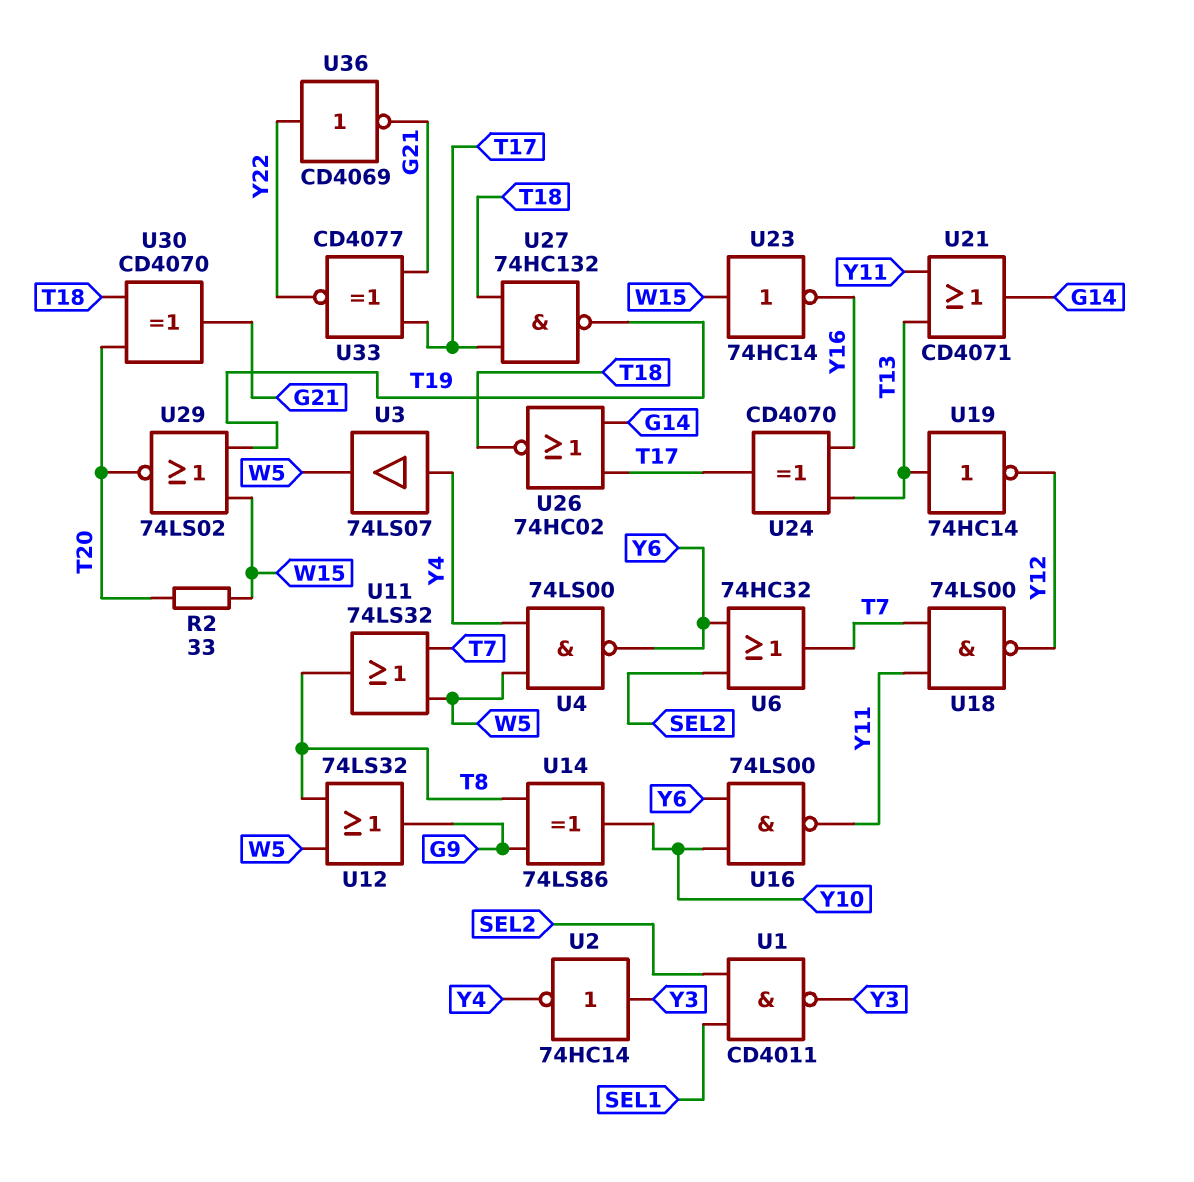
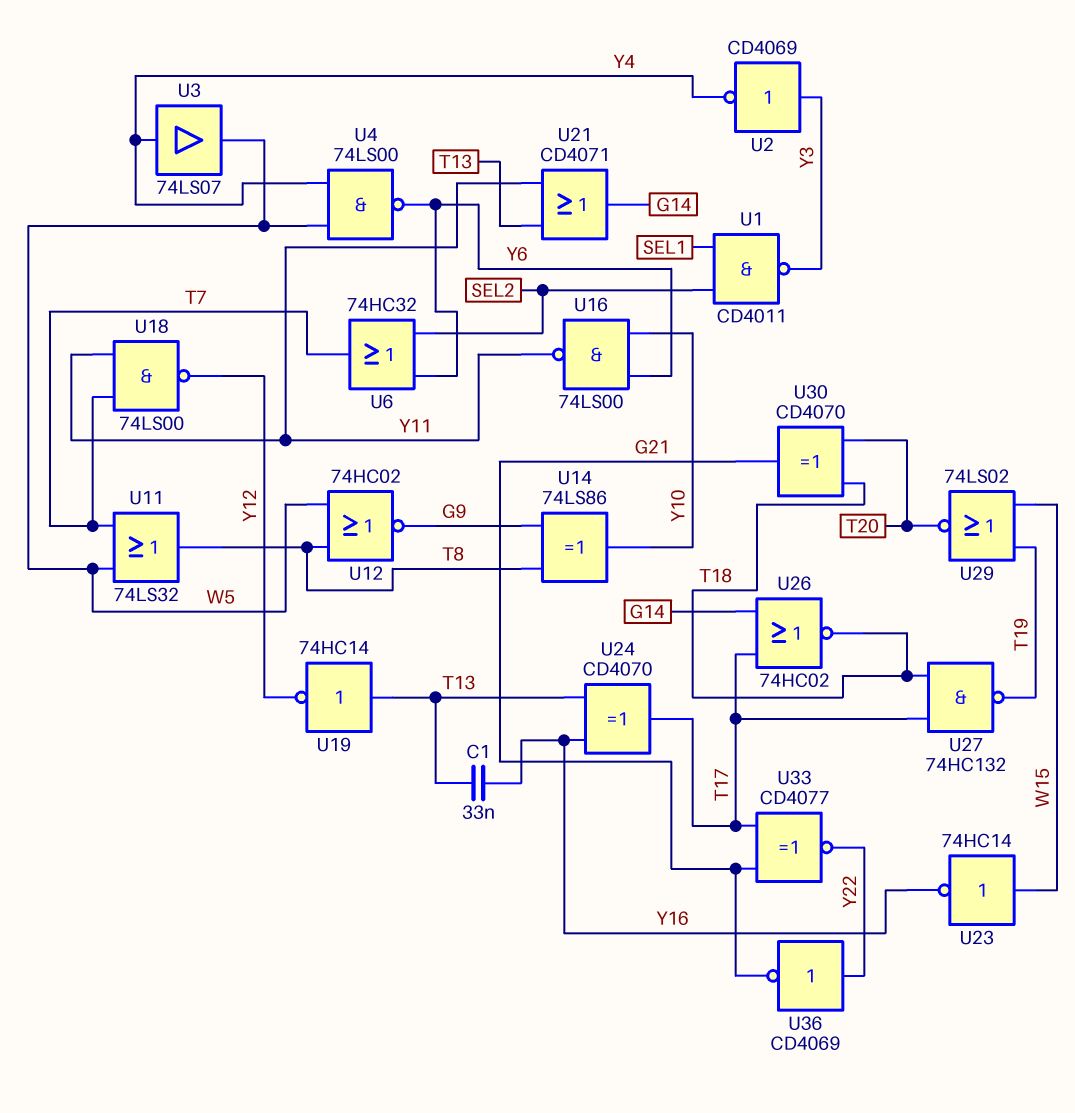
C1: none -> 33nF (T13, Y16)
R2: 33 (T20, W15) -> none
U2: NOT 74HC14 (in Y3, out Y4) -> NOT CD4069 (in Y3, out Y4)
U12: OR 74LS32 (in T8, in W5, out G9) -> NOR 74HC02 (in T8, in W5, out G9)

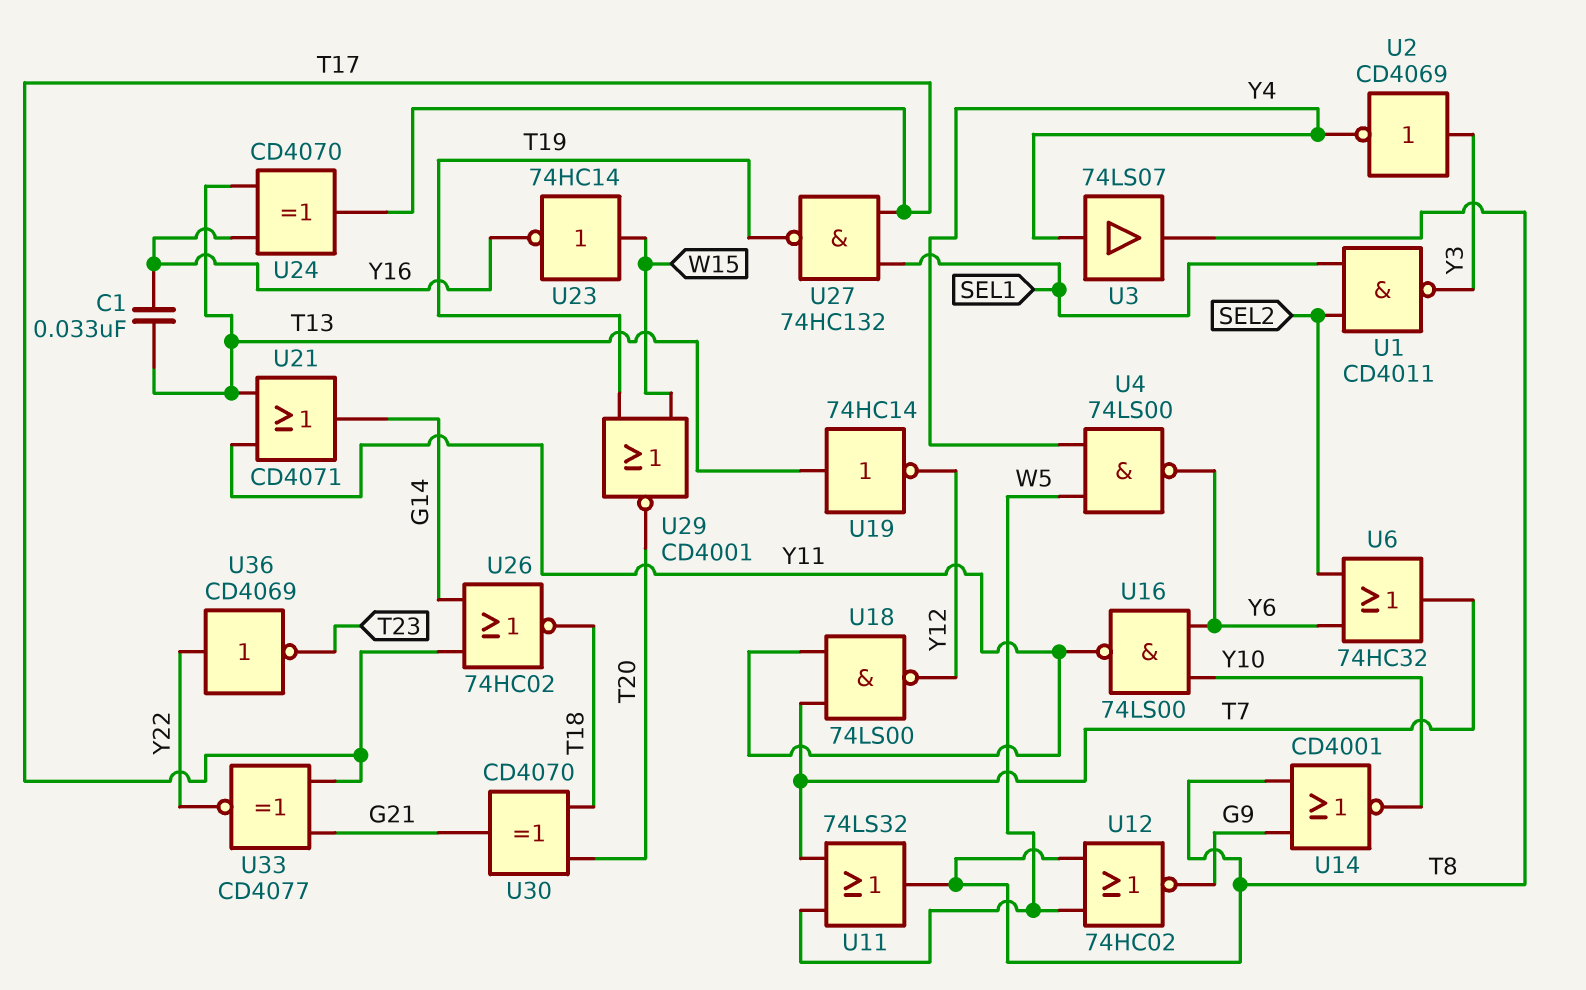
U3: buffer 74LS07 (in Y4, out W5) -> buffer 74LS07 (in Y4, out T8)
U14: XOR 74LS86 (in G9, in T8, out Y10) -> NOR CD4001 (in G9, in T8, out Y10)
U27: NAND 74HC132 (in T17, in T18, out T19) -> NAND 74HC132 (in SEL1, in T17, out T19)
U29: NOR 74LS02 (in T19, in W15, out T20) -> NOR CD4001 (in T19, in W15, out T20)
U36: NOT CD4069 (in Y22, out G21) -> NOT CD4069 (in Y22, out T23)

